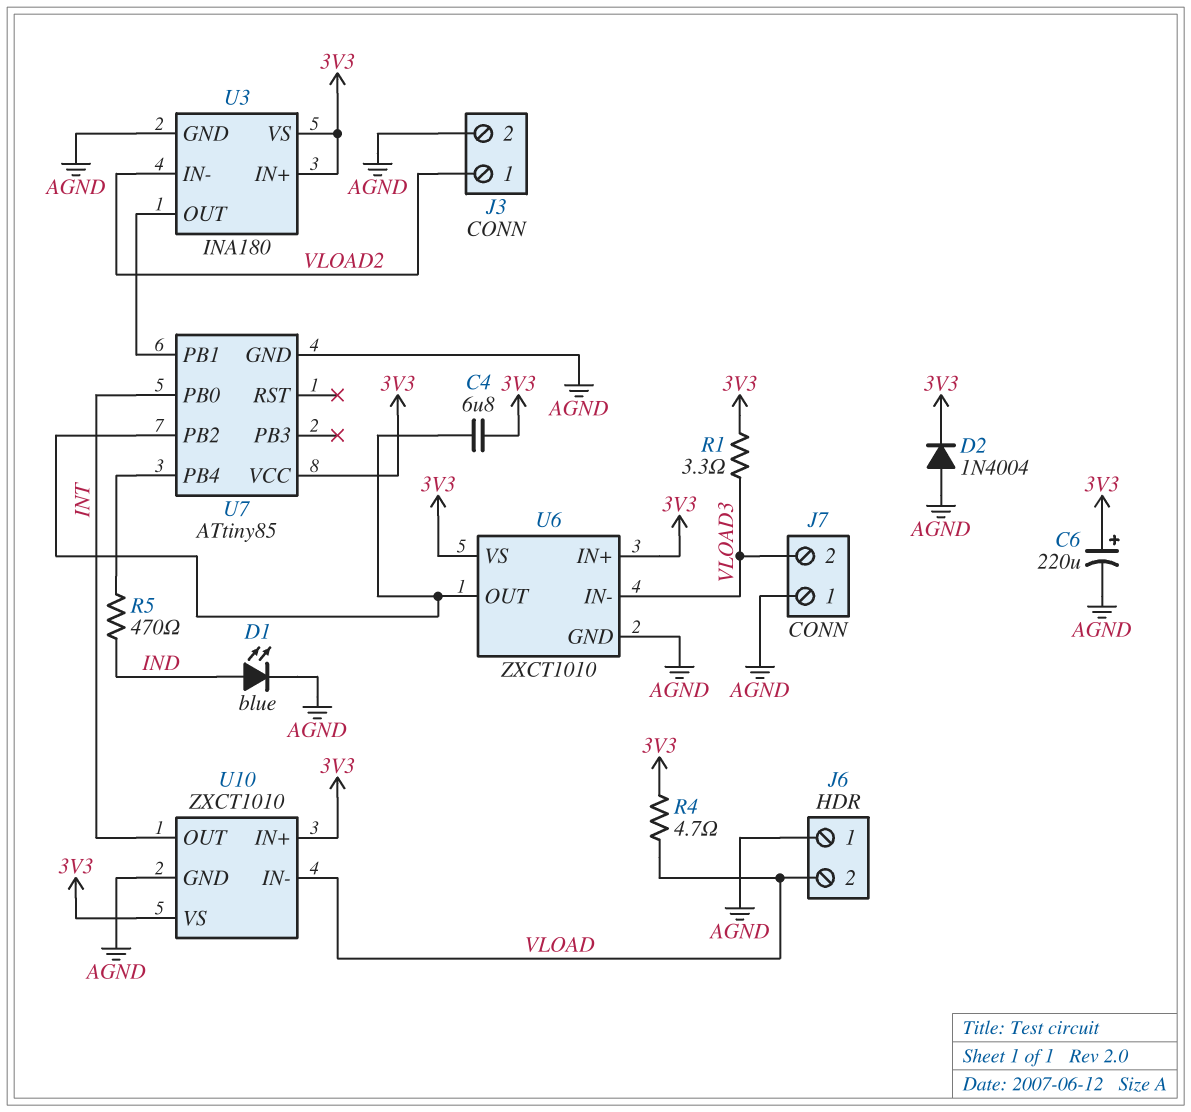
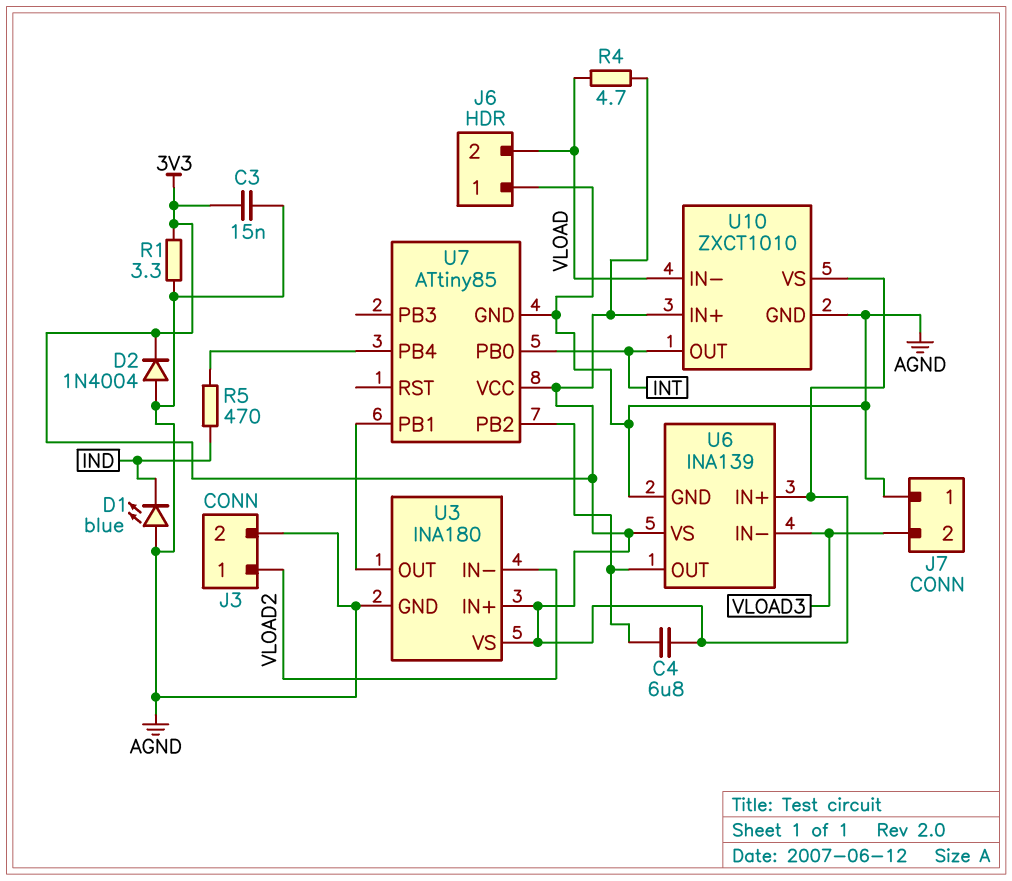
C3: none -> 15nF (3V3, AGND)
C6: 220uF (plus 3V3, minus AGND) -> none
D1: LED blue (A IND, K AGND) -> LED blue (A AGND, K IND)
R1: 3.3 (3V3, VLOAD3) -> 3.3 (3V3, AGND)
U6: ZXCT1010 -> INA139

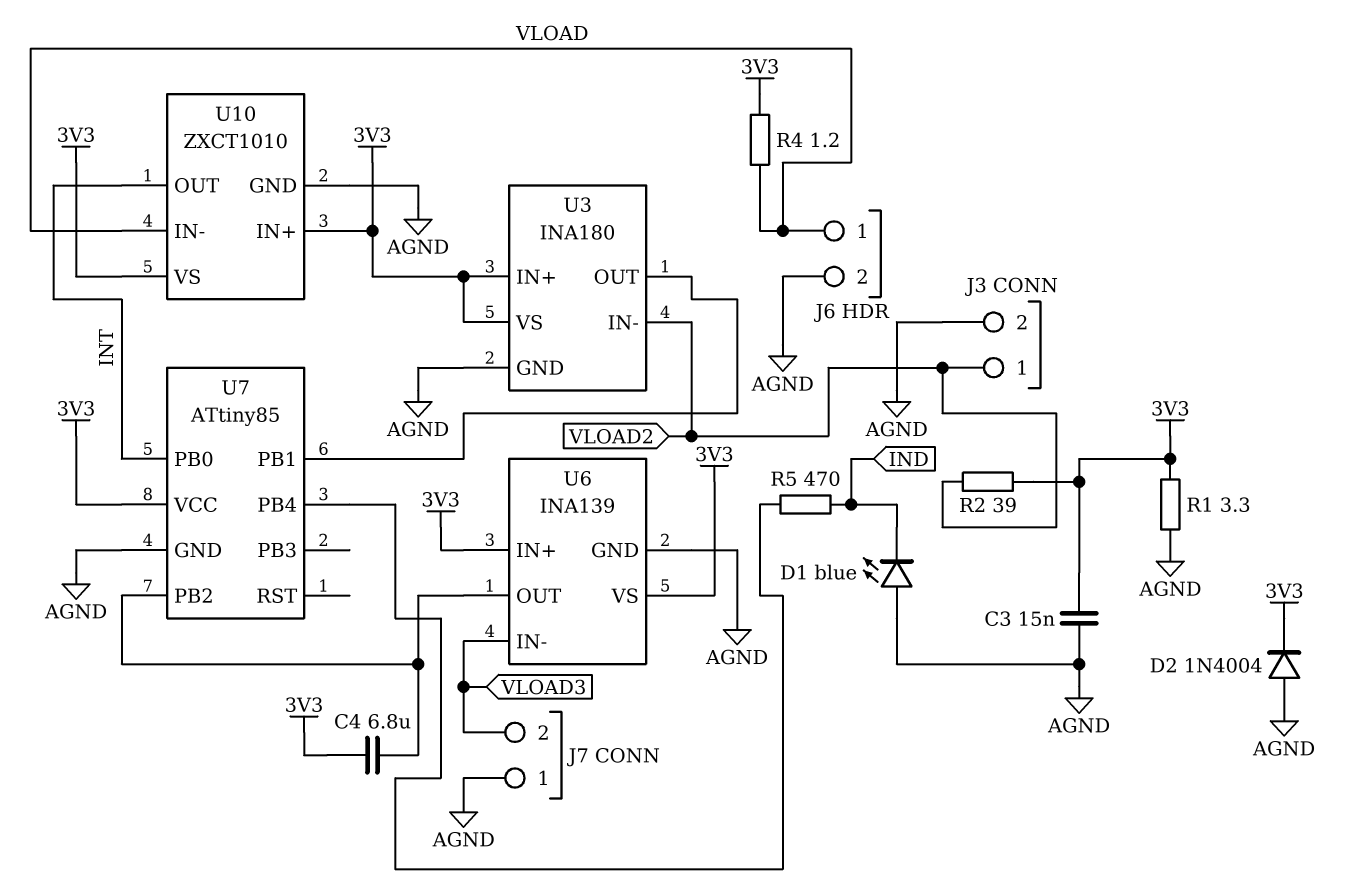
J6 pin 1: AGND -> VLOAD
J6 pin 2: VLOAD -> AGND
R2: none -> 39 (3V3, VLOAD2)
R4: 4.7 (3V3, VLOAD) -> 1.2 (3V3, VLOAD)

